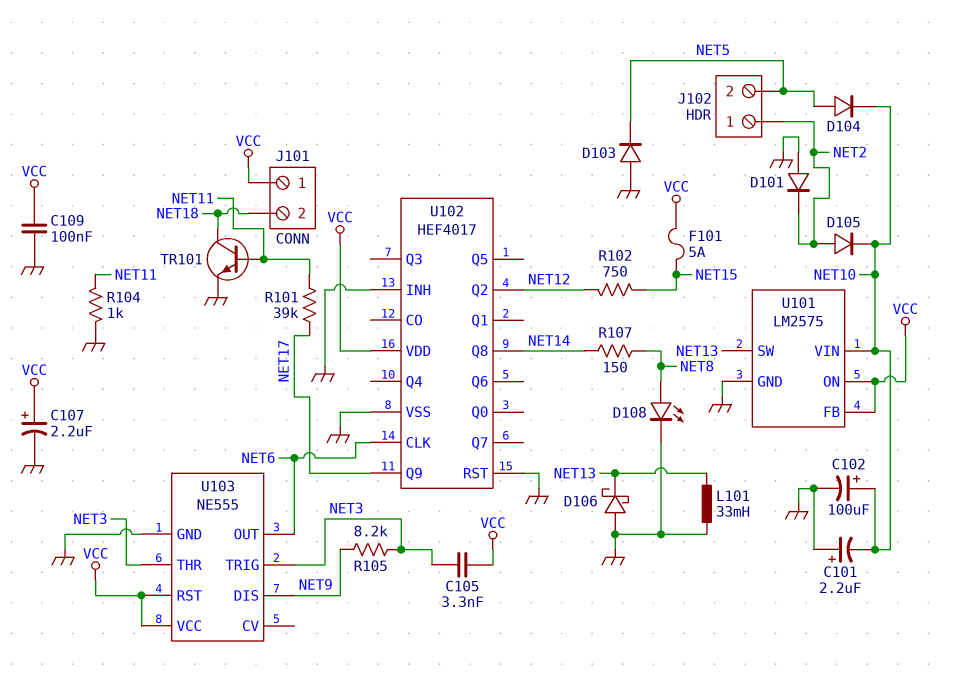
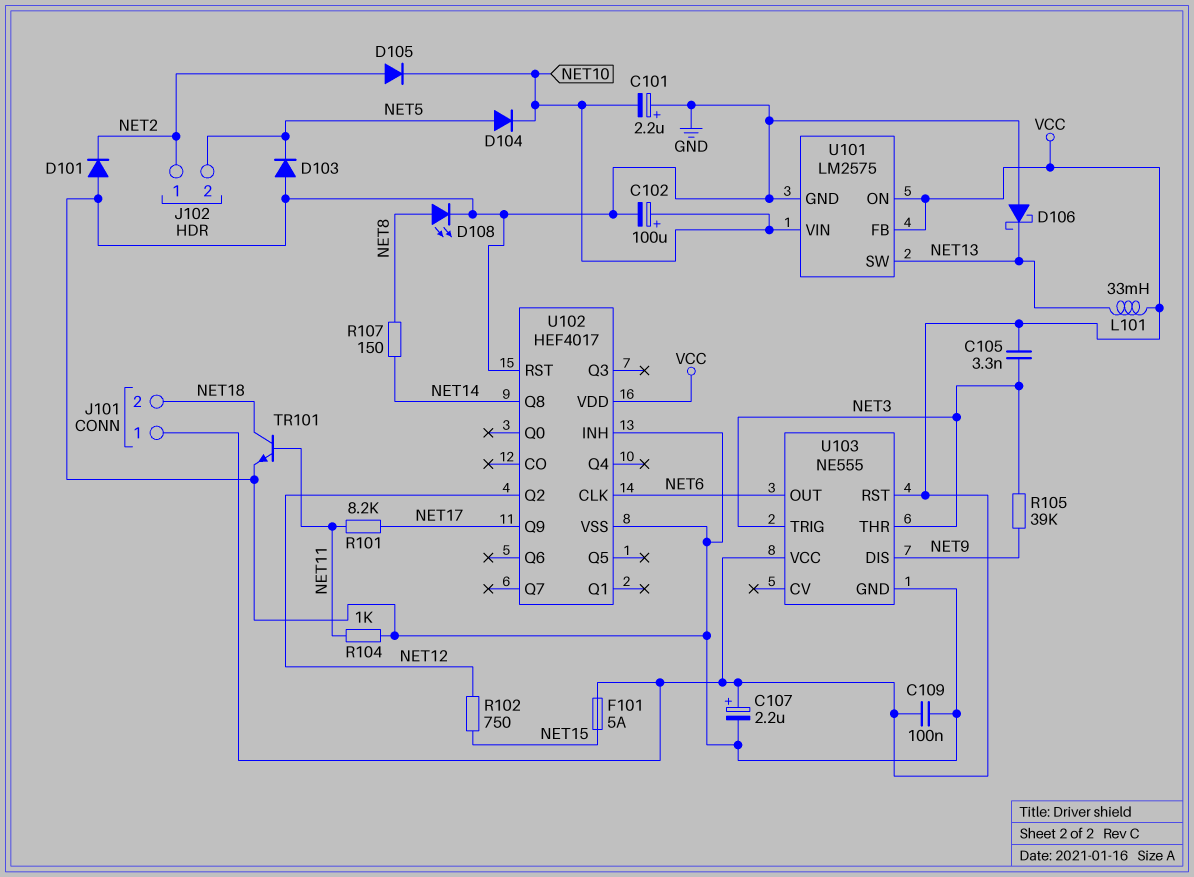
L101: 33mH (GND, NET13) -> 33mH (NET13, VCC)
R101: 39k (NET11, NET17) -> 8.2k (NET11, NET17)
R105: 8.2k (NET3, NET9) -> 39k (NET3, NET9)

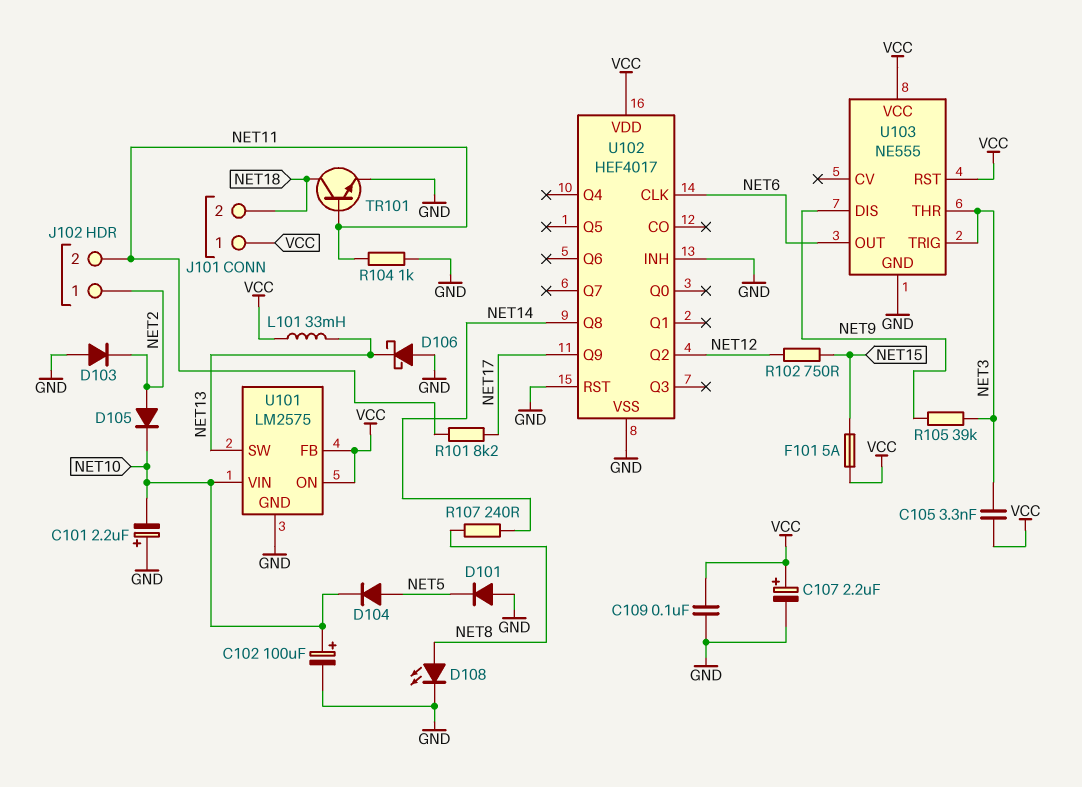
D101: diode (A GND, K NET2) -> diode (A GND, K NET5)
D103: diode (A GND, K NET5) -> diode (A GND, K NET2)
J102 pin 2: NET5 -> NET11
R107: 150 (NET8, NET14) -> 240 (NET8, NET14)

